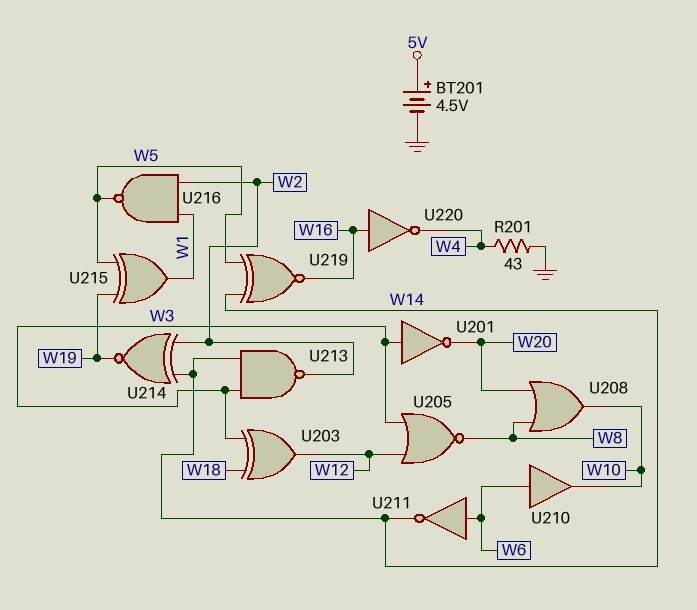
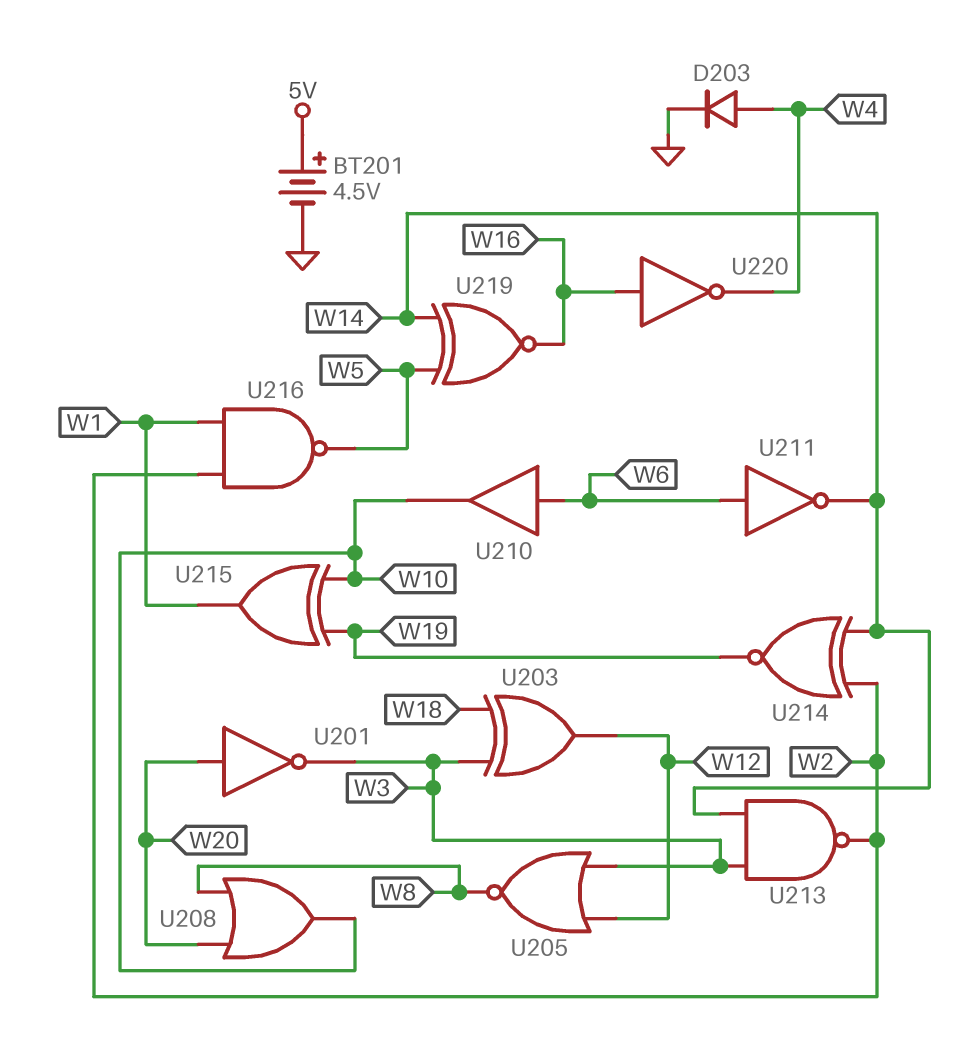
D203: none -> diode (A W4, K GND)
R201: 43 (GND, W4) -> none
U201: NOT (in W3, out W20) -> NOT (in W20, out W3)
U215: XOR (in W5, in W19, out W1) -> XOR (in W10, in W19, out W1)

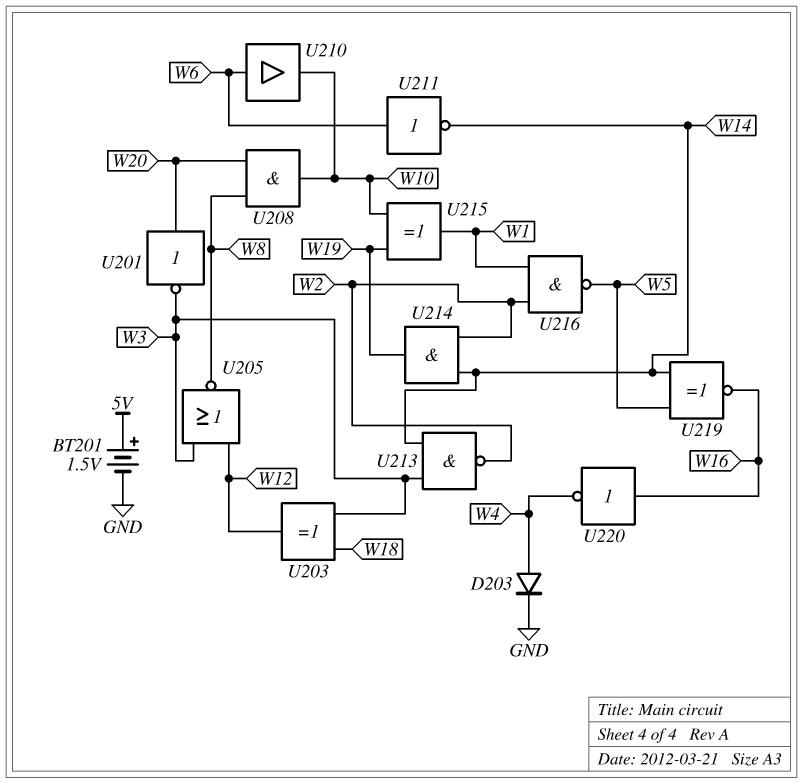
BT201: 4.5V (plus 5V, minus GND) -> 1.5V (plus 5V, minus GND)
U208: OR (in W8, in W20, out W10) -> AND (in W8, in W20, out W10)
U214: XNOR (in W2, in W14, out W19) -> AND (in W2, in W14, out W19)

